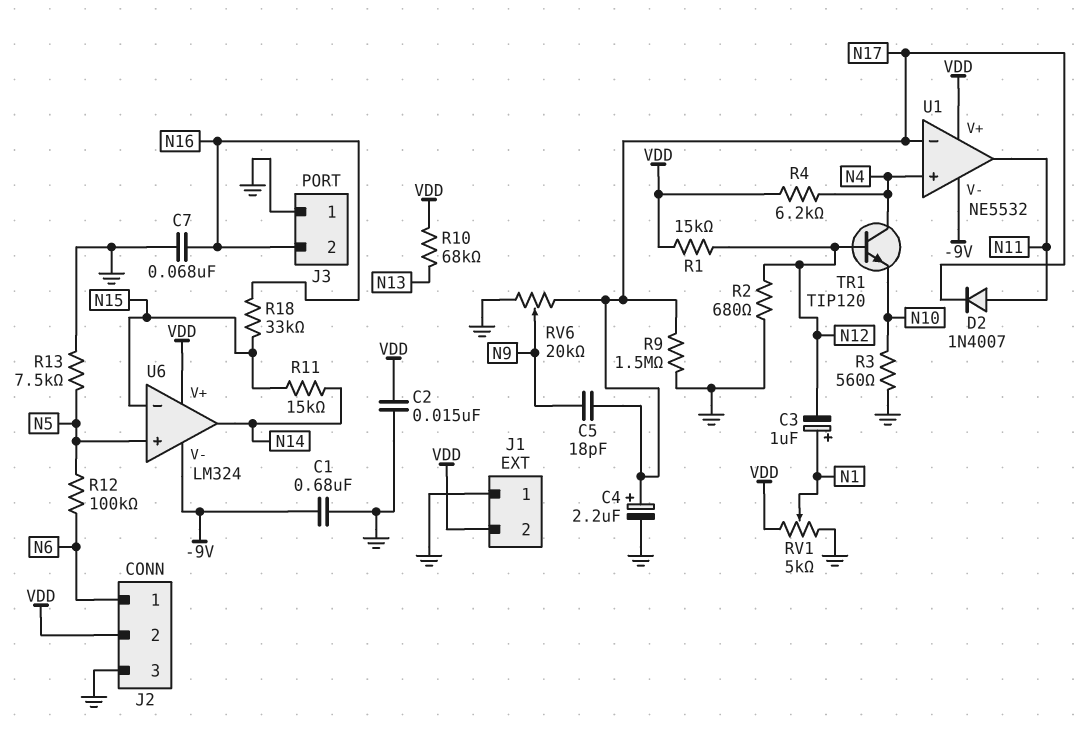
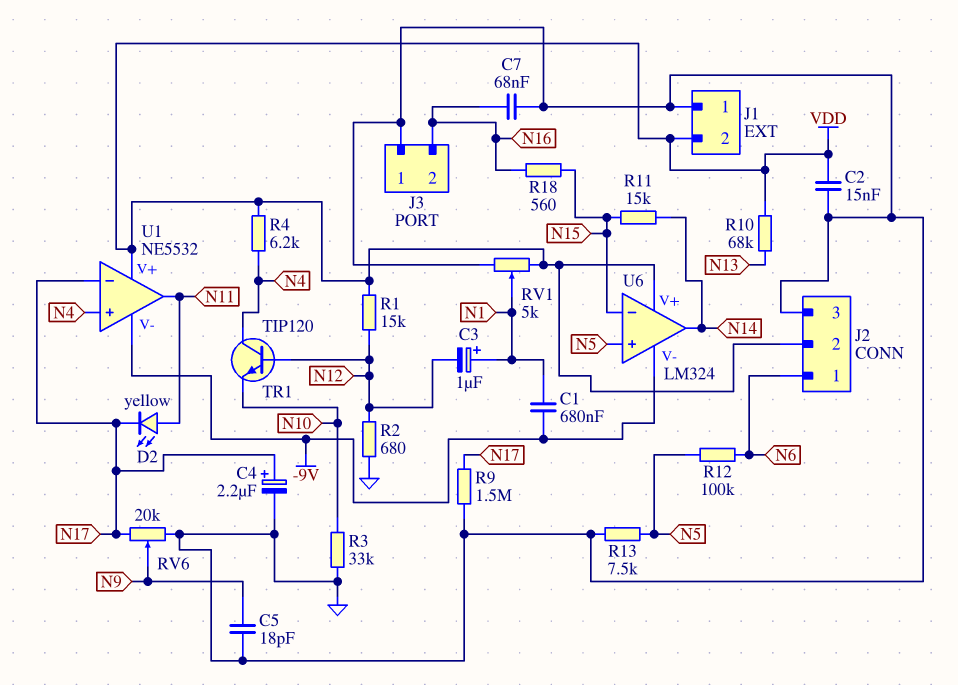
C1: 680nF (-9V, GND) -> 680nF (-9V, N1)
C5: 18pF (N9, N17) -> 18pF (GND, N9)
D2: diode 1N4007 (A N11, K N17) -> LED yellow (A N11, K N17)
R3: 560 (GND, N10) -> 33k (GND, N10)
R18: 33k (N15, N16) -> 560 (N15, N16)

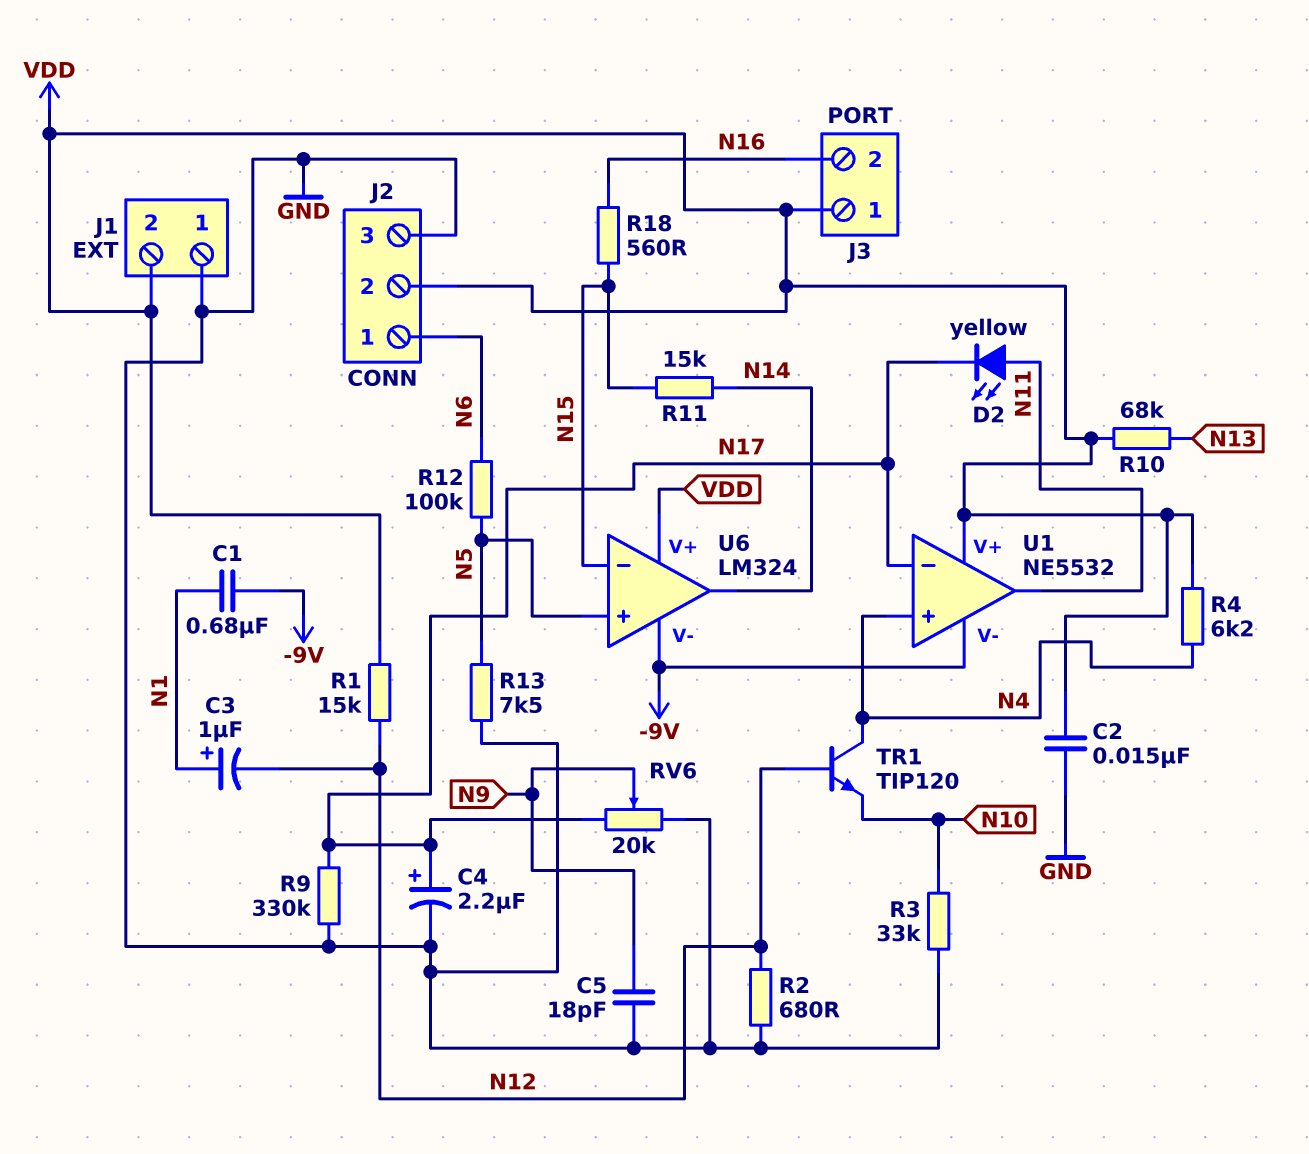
C7: 68nF (GND, N16) -> none
J3 pin 1: GND -> VDD
R9: 1.5M (GND, N17) -> 330k (GND, N17)
RV1: 5k (GND, VDD, wiper N1) -> none

